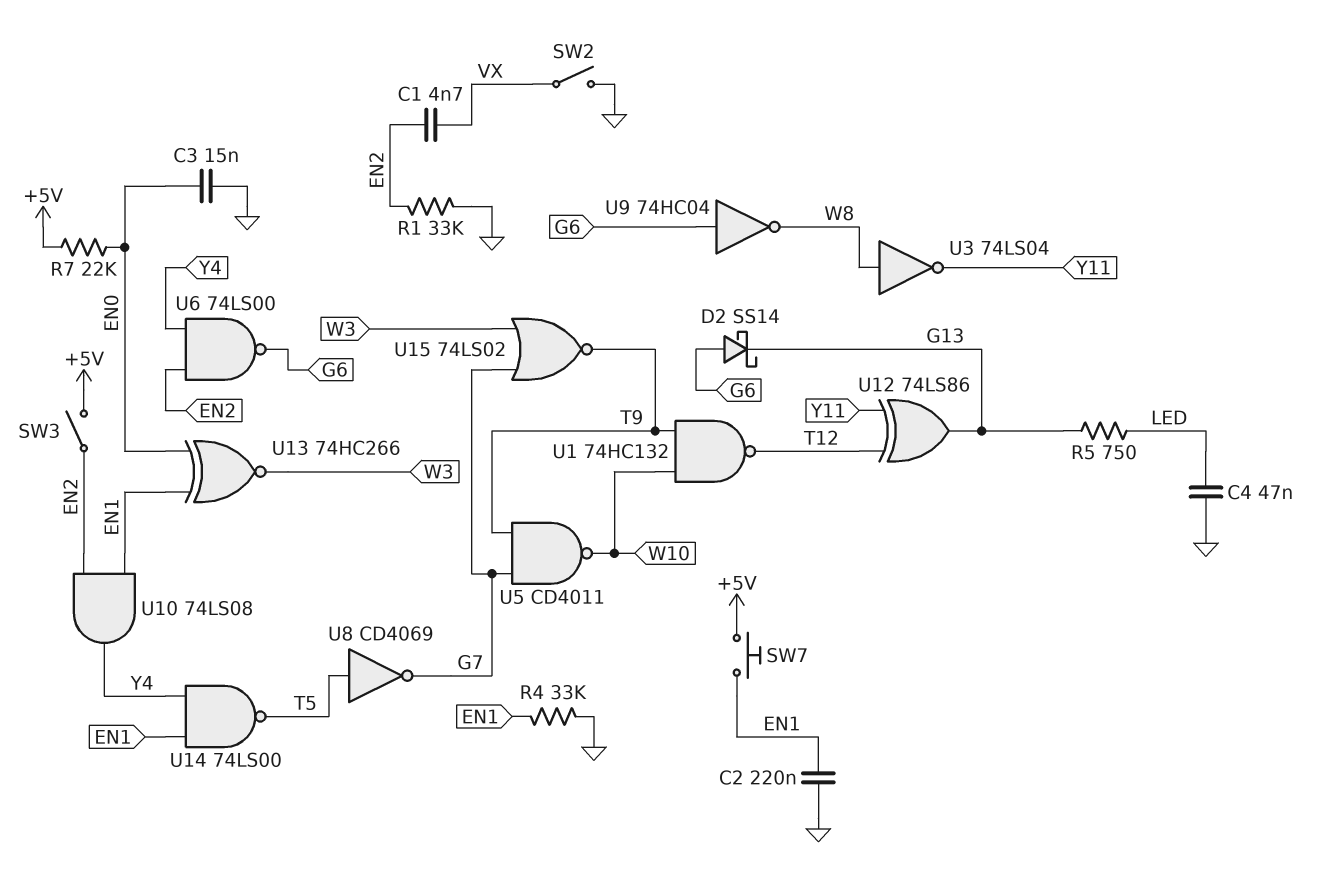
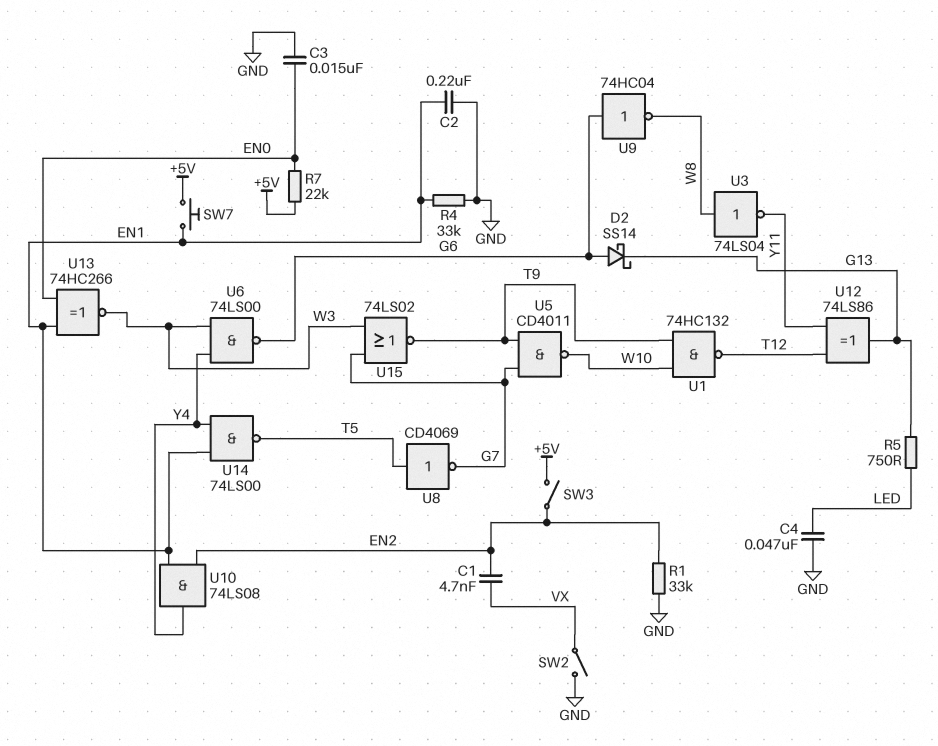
U6: NAND 74LS00 (in EN2, in Y4, out G6) -> NAND 74LS00 (in W3, in Y4, out G6)

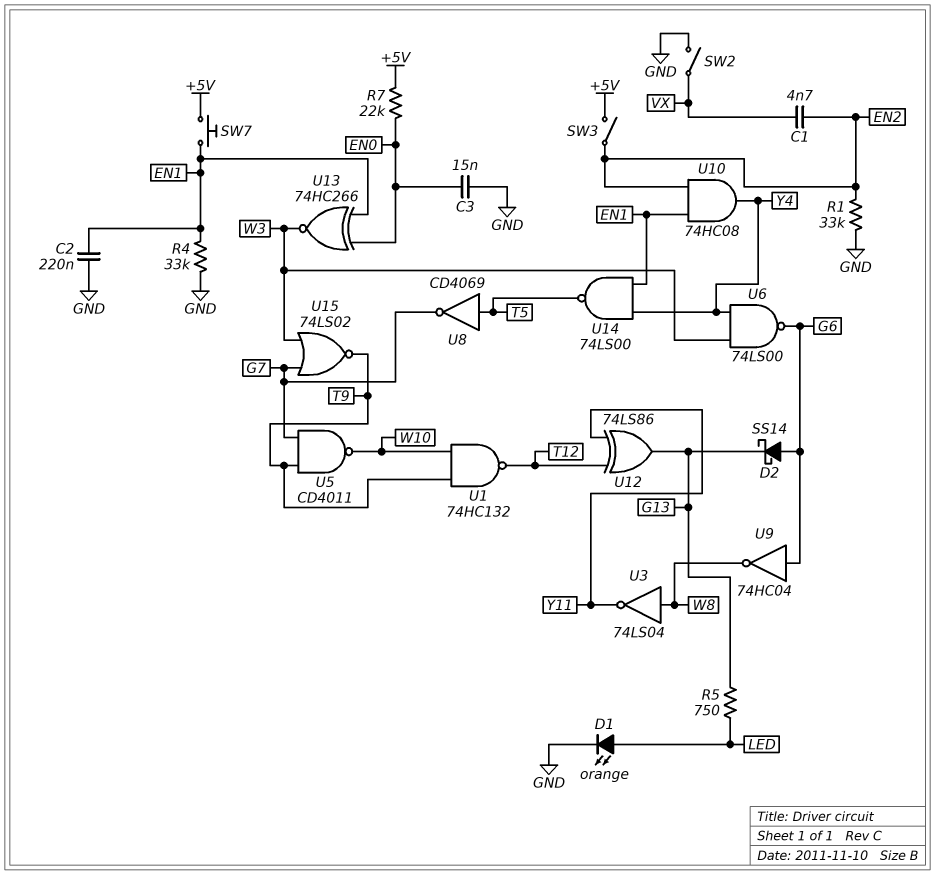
C4: 47nF (GND, LED) -> none
D1: none -> LED orange (A LED, K GND)
U10: AND 74LS08 (in EN1, in EN2, out Y4) -> AND 74HC08 (in EN1, in EN2, out Y4)

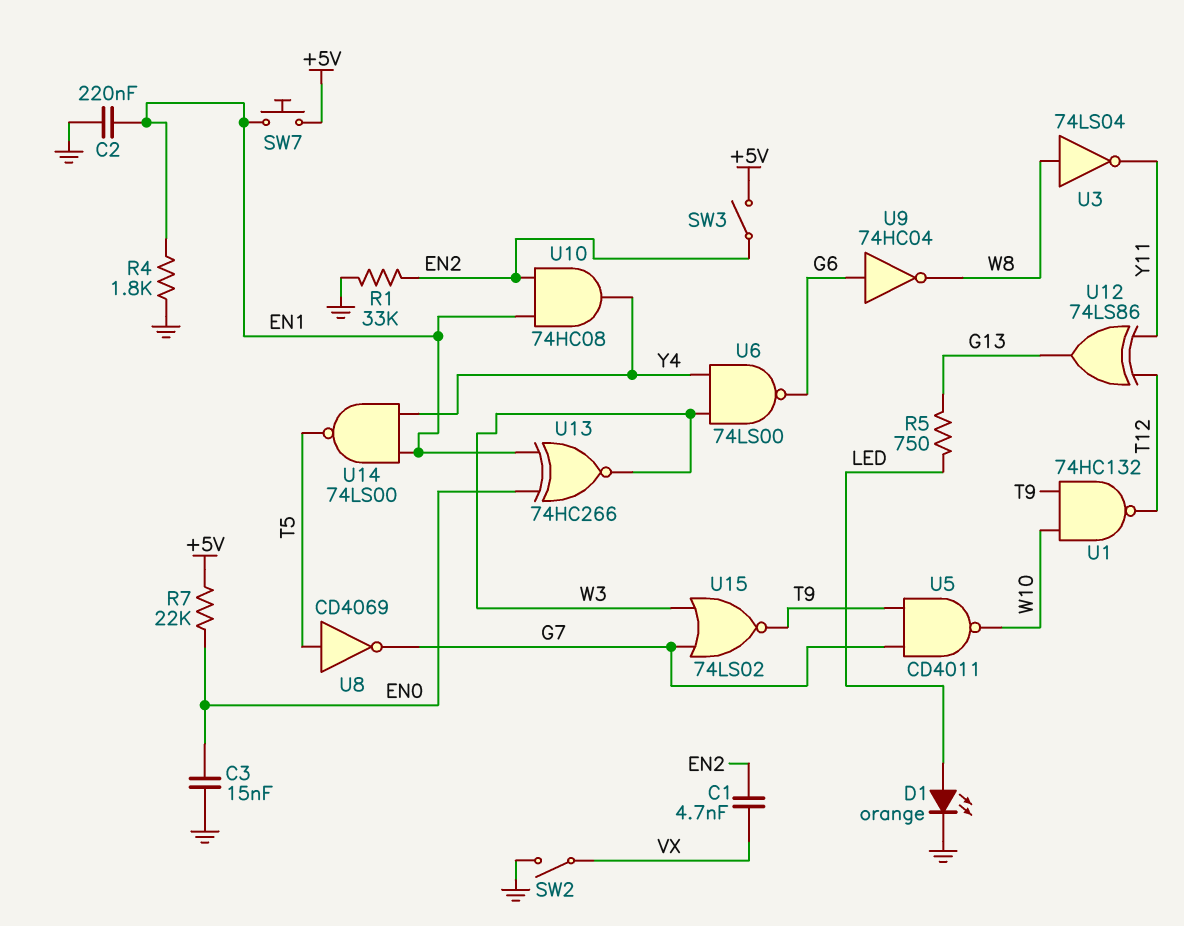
D2: schottky SS14 (A G6, K G13) -> none
R4: 33k (EN1, GND) -> 1.8k (EN1, GND)

